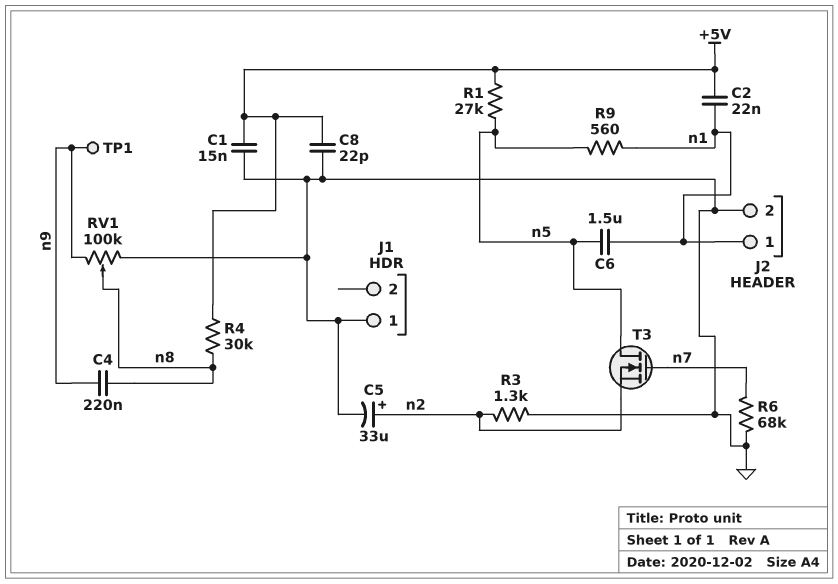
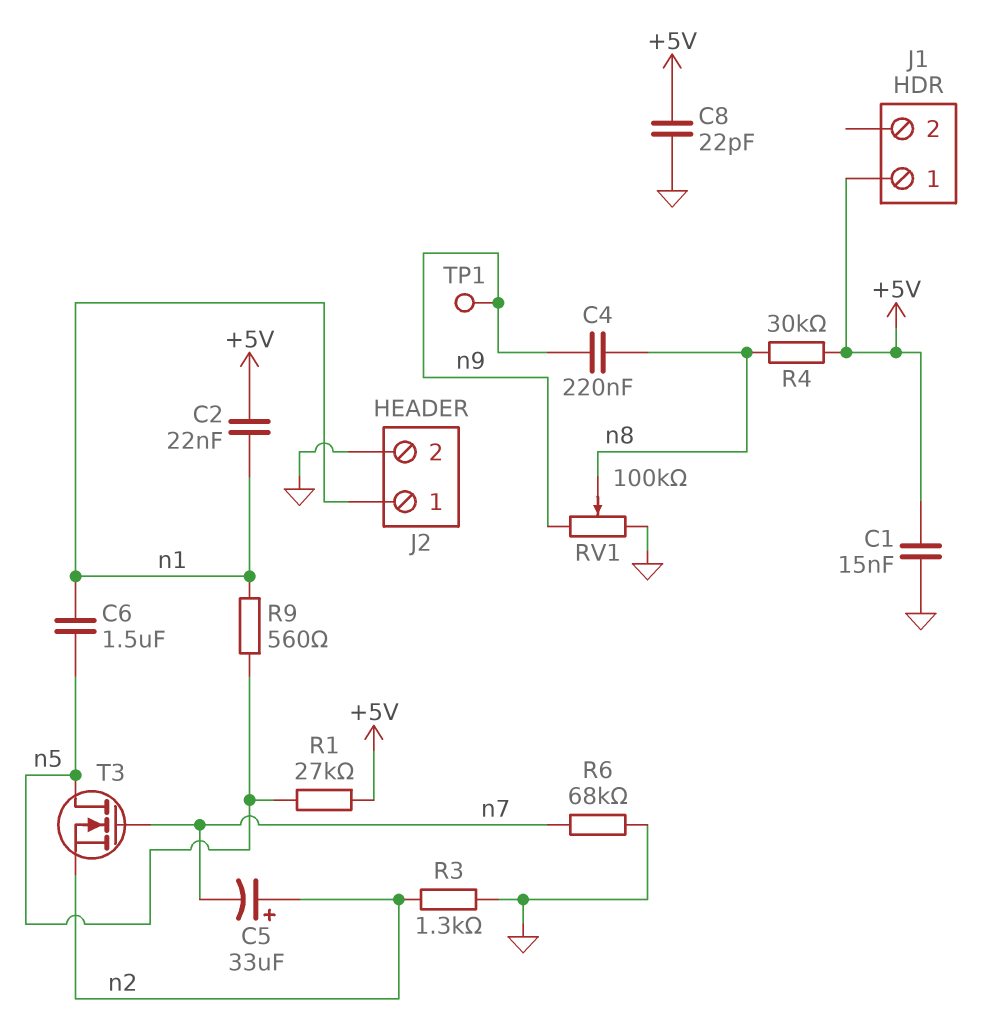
C5: 33uF (plus n2, minus GND) -> 33uF (plus n2, minus n7)
J1 pin 1: GND -> +5V

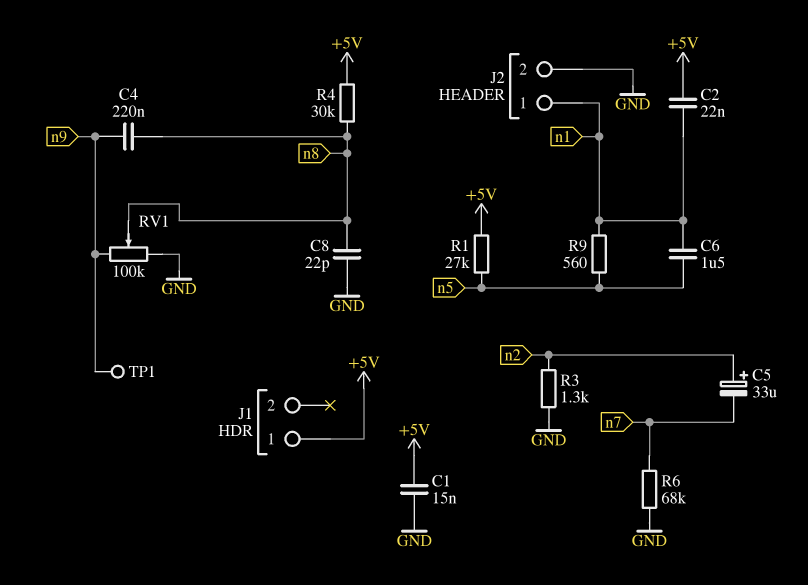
C8: 22pF (+5V, GND) -> 22pF (GND, n8)
T3: NMOS (G n7, D n5, S n2) -> none

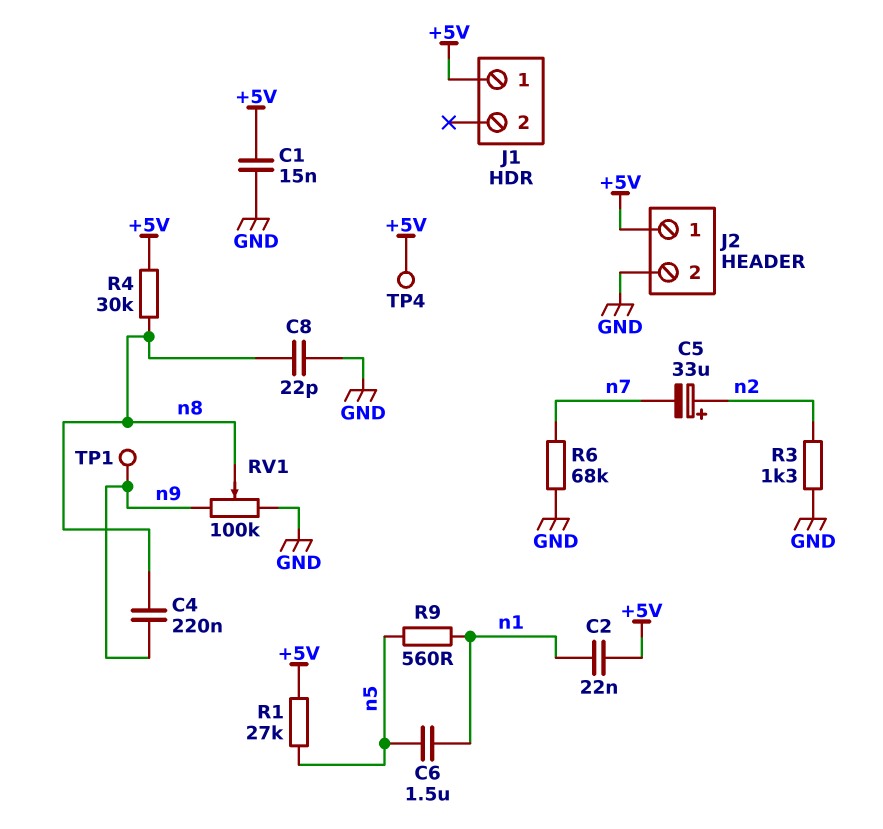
J2 pin 1: n1 -> +5V
TP4: none -> test point (+5V)

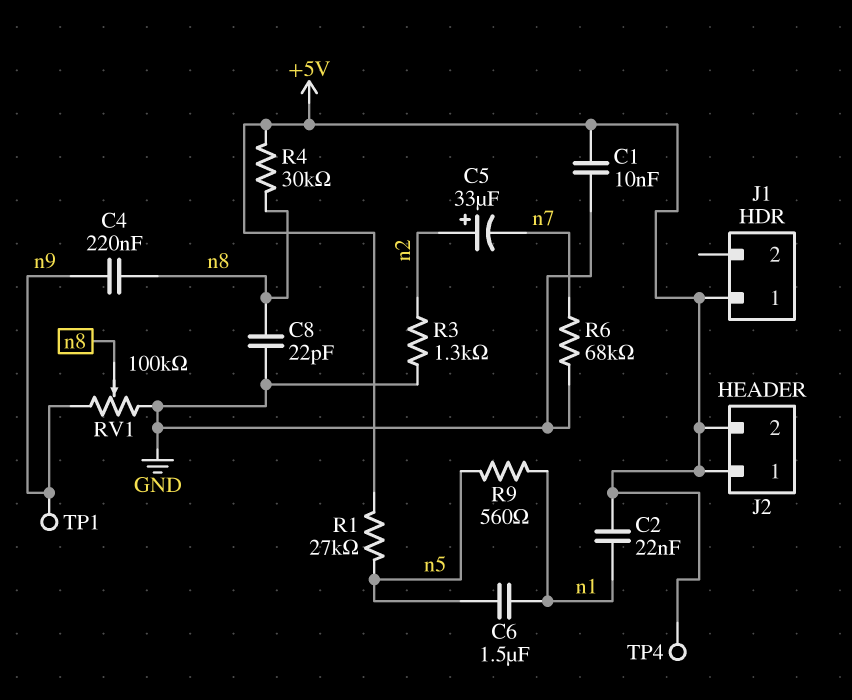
C1: 15nF (+5V, GND) -> 10nF (+5V, GND)
J2 pin 2: GND -> +5V

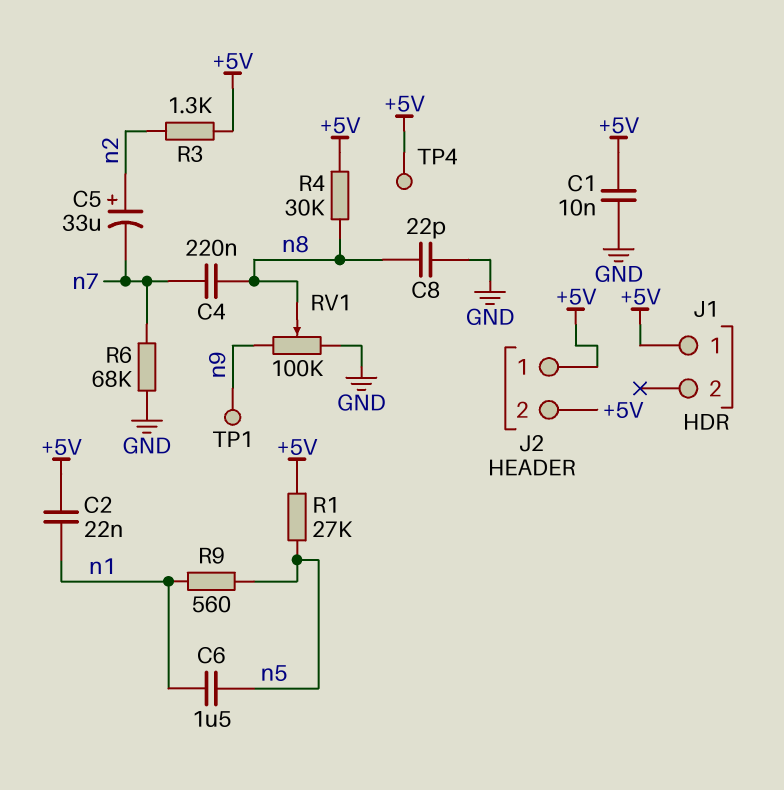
C4: 220nF (n8, n9) -> 220nF (n7, n8)
R3: 1.3k (GND, n2) -> 1.3k (+5V, n2)

